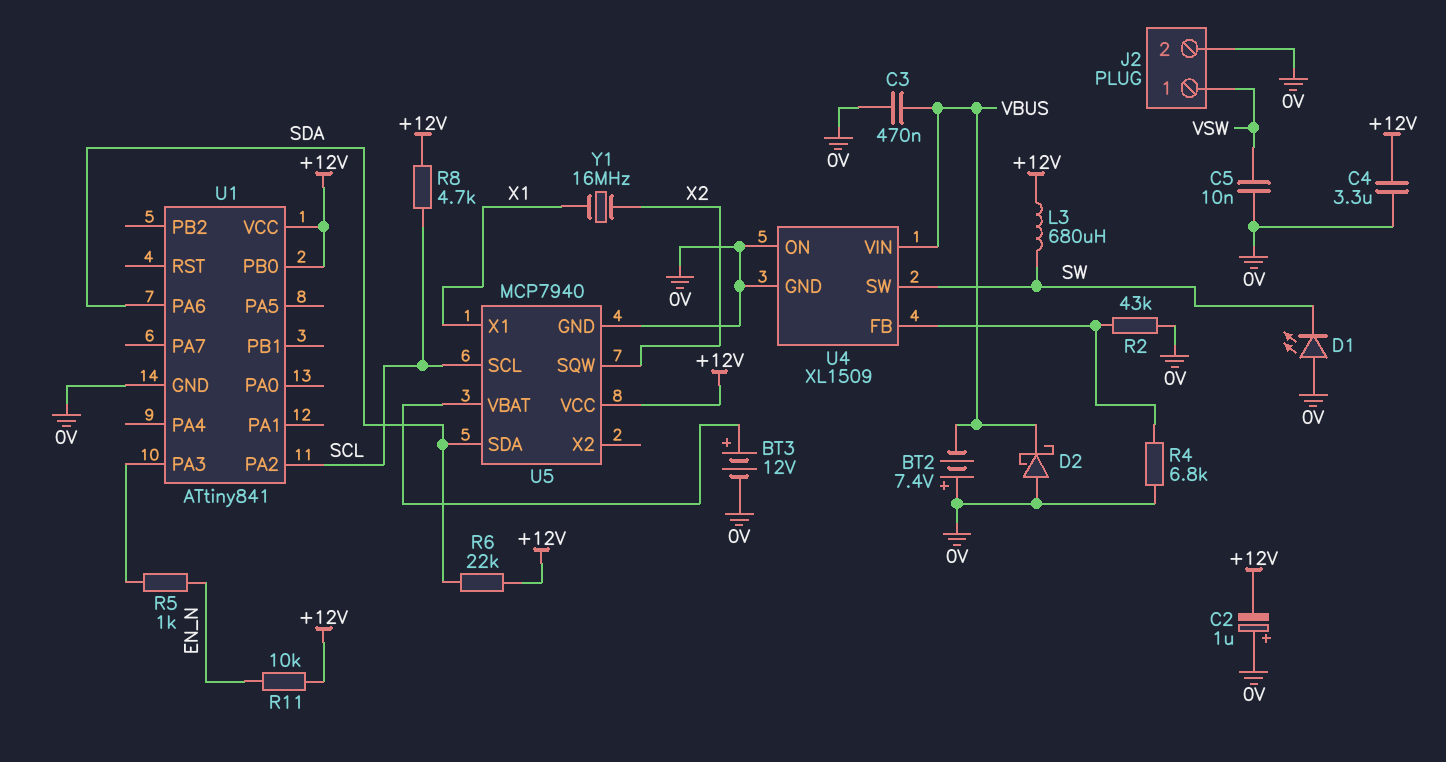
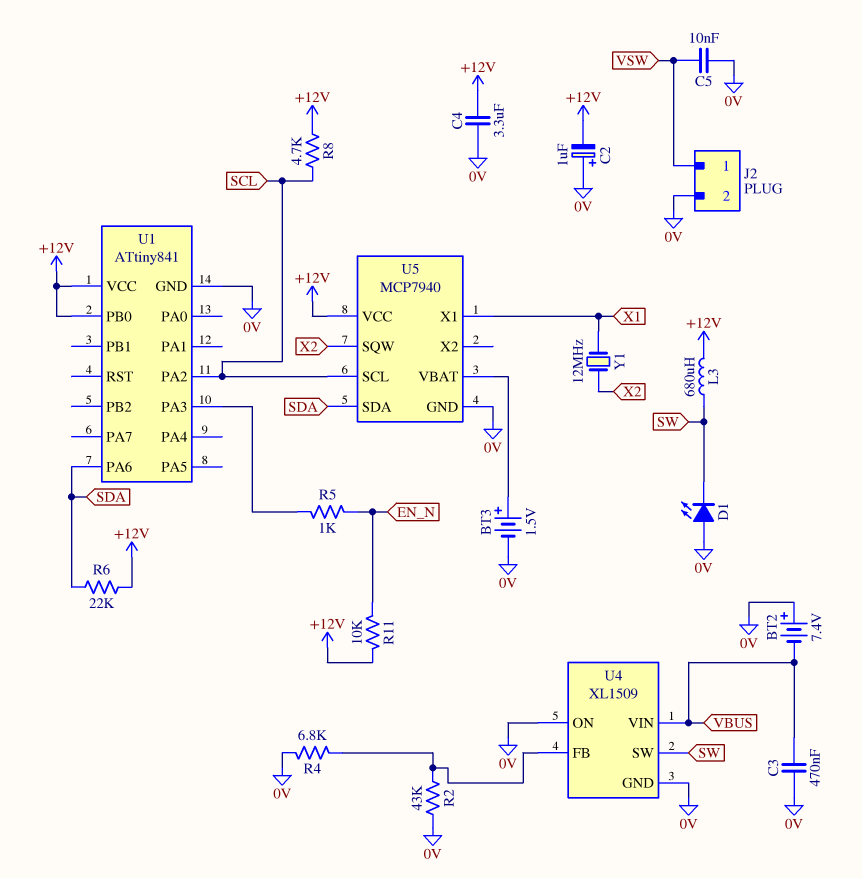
BT3: 12V (plus U5/VBAT, minus 0V) -> 1.5V (plus U5/VBAT, minus 0V)
D2: schottky (A 0V, K VBUS) -> none
Y1: 16MHz (X1, X2) -> 12MHz (X1, X2)

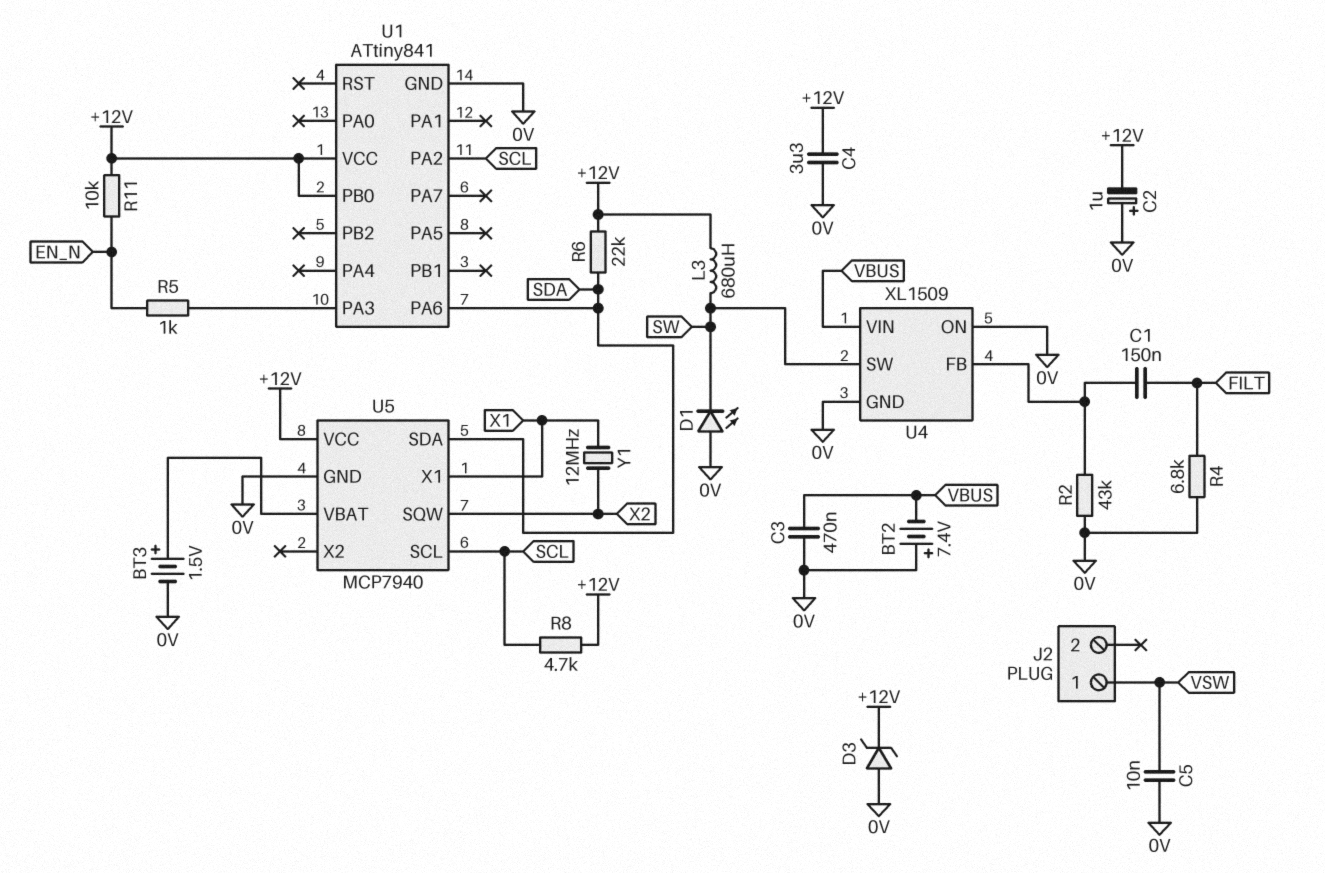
C1: none -> 150nF (FILT, U4/FB)
D3: none -> zener (A 0V, K +12V)
J2 pin 2: 0V -> none
R4: 6.8k (0V, U4/FB) -> 6.8k (0V, FILT)

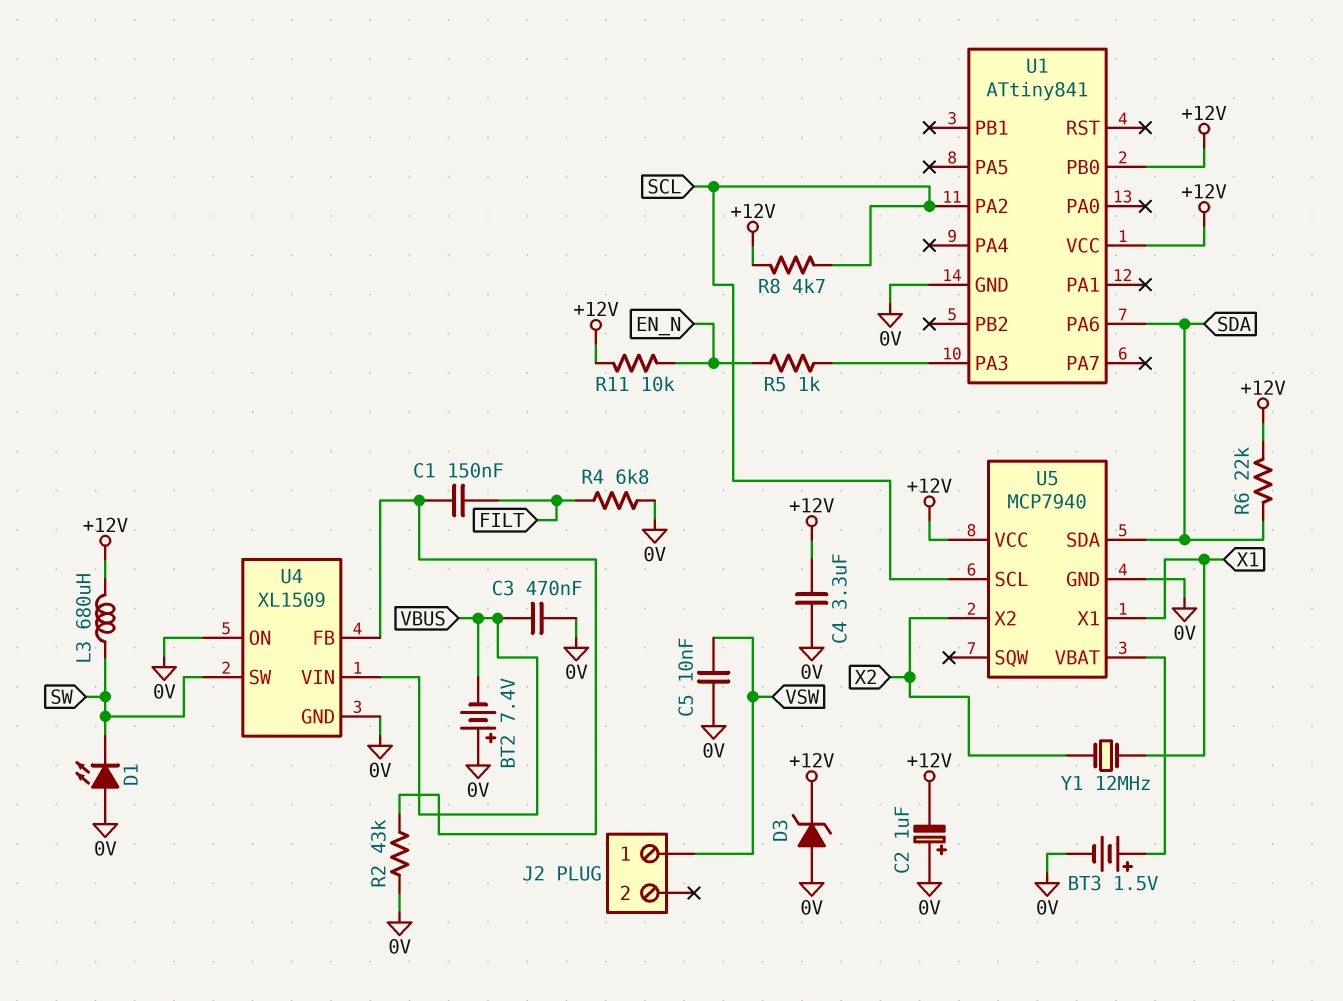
U5 pin SQW: X2 -> none
U5 pin X2: none -> X2

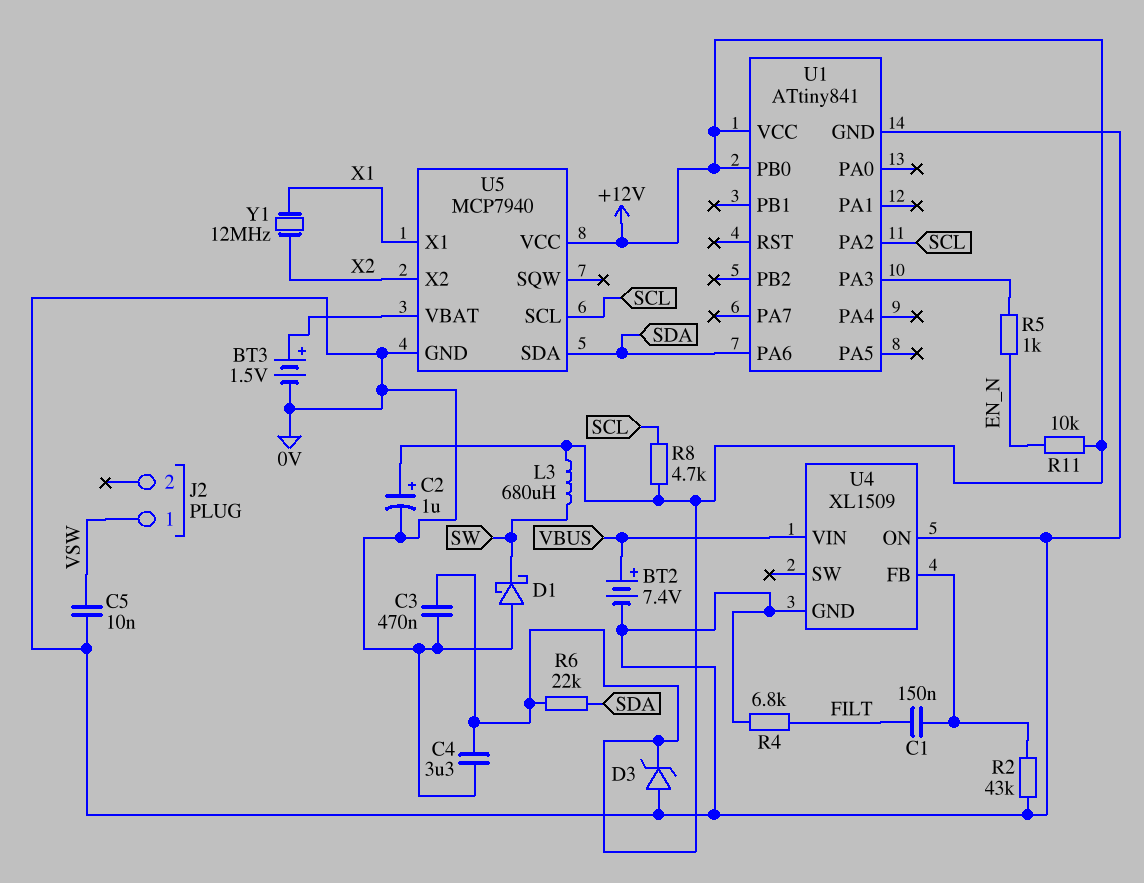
BT2: 7.4V (plus 0V, minus VBUS) -> 7.4V (plus VBUS, minus 0V)
C2: 1uF (plus 0V, minus +12V) -> 1uF (plus +12V, minus 0V)
C3: 470nF (0V, VBUS) -> 470nF (+12V, 0V)
D1: LED (A 0V, K SW) -> schottky (A 0V, K SW)
U4 pin SW: SW -> none

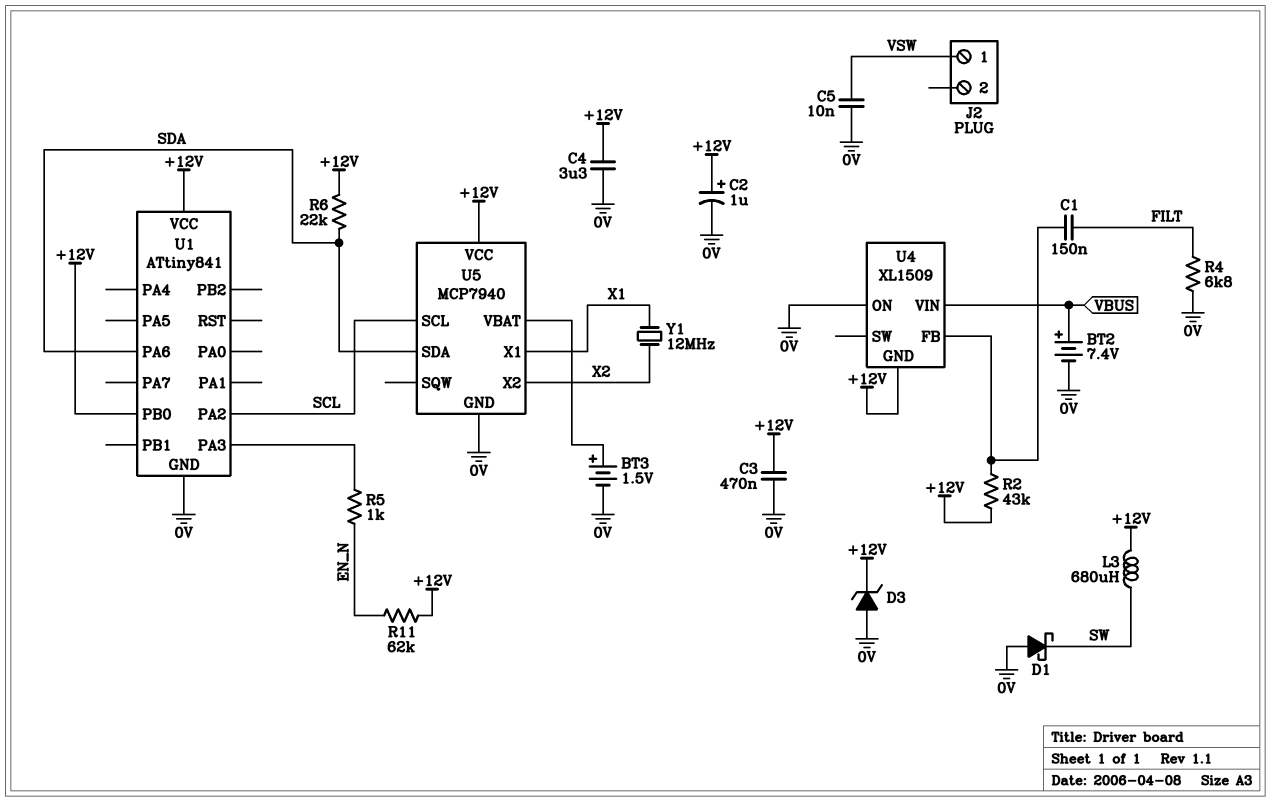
R2: 43k (0V, U4/FB) -> 43k (+12V, U4/FB)
R8: 4.7k (+12V, SCL) -> none
R11: 10k (+12V, EN_N) -> 62k (+12V, EN_N)
U4 pin GND: 0V -> +12V

